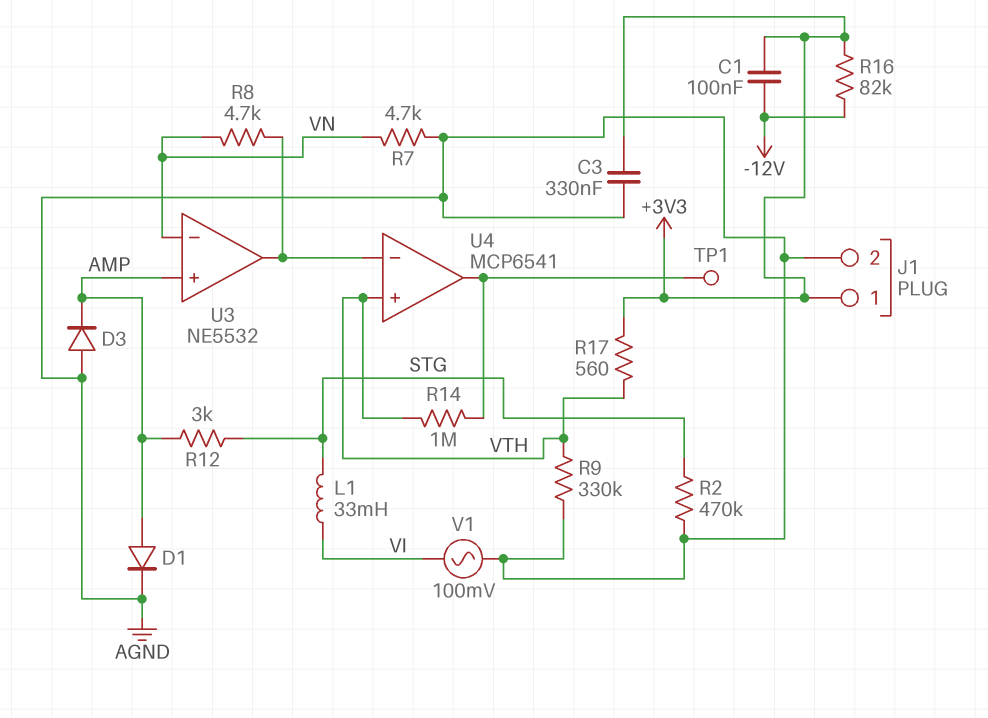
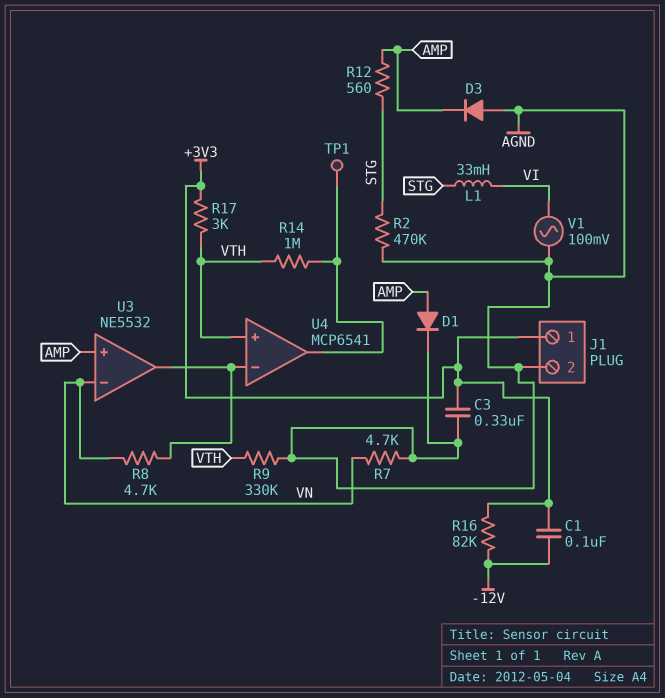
R12: 3k (AMP, STG) -> 560 (AMP, STG)
R17: 560 (+3V3, VTH) -> 3k (+3V3, VTH)

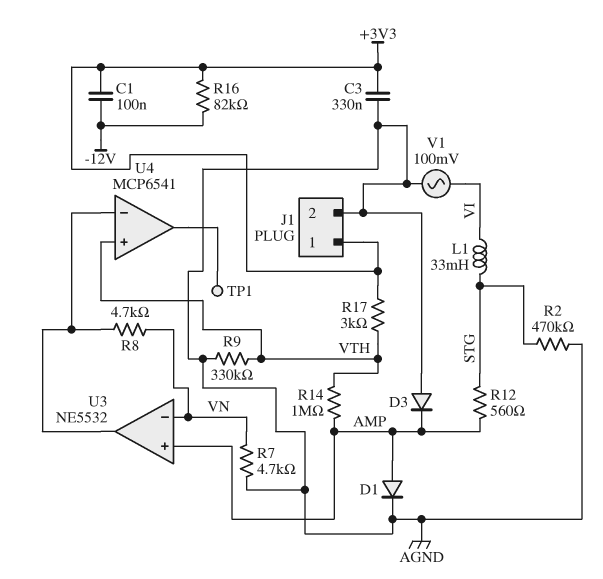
R14: 1M (U4/out, VTH) -> 1M (AMP, VTH)

